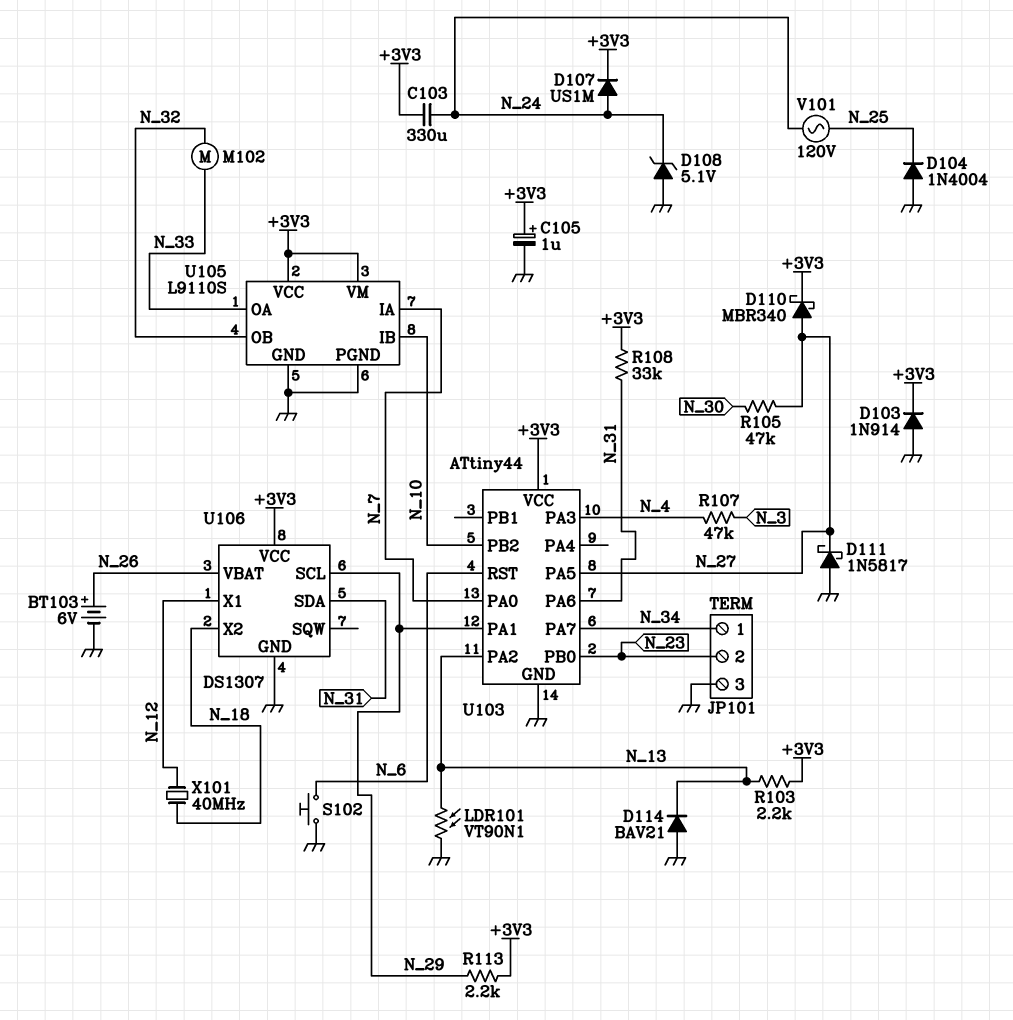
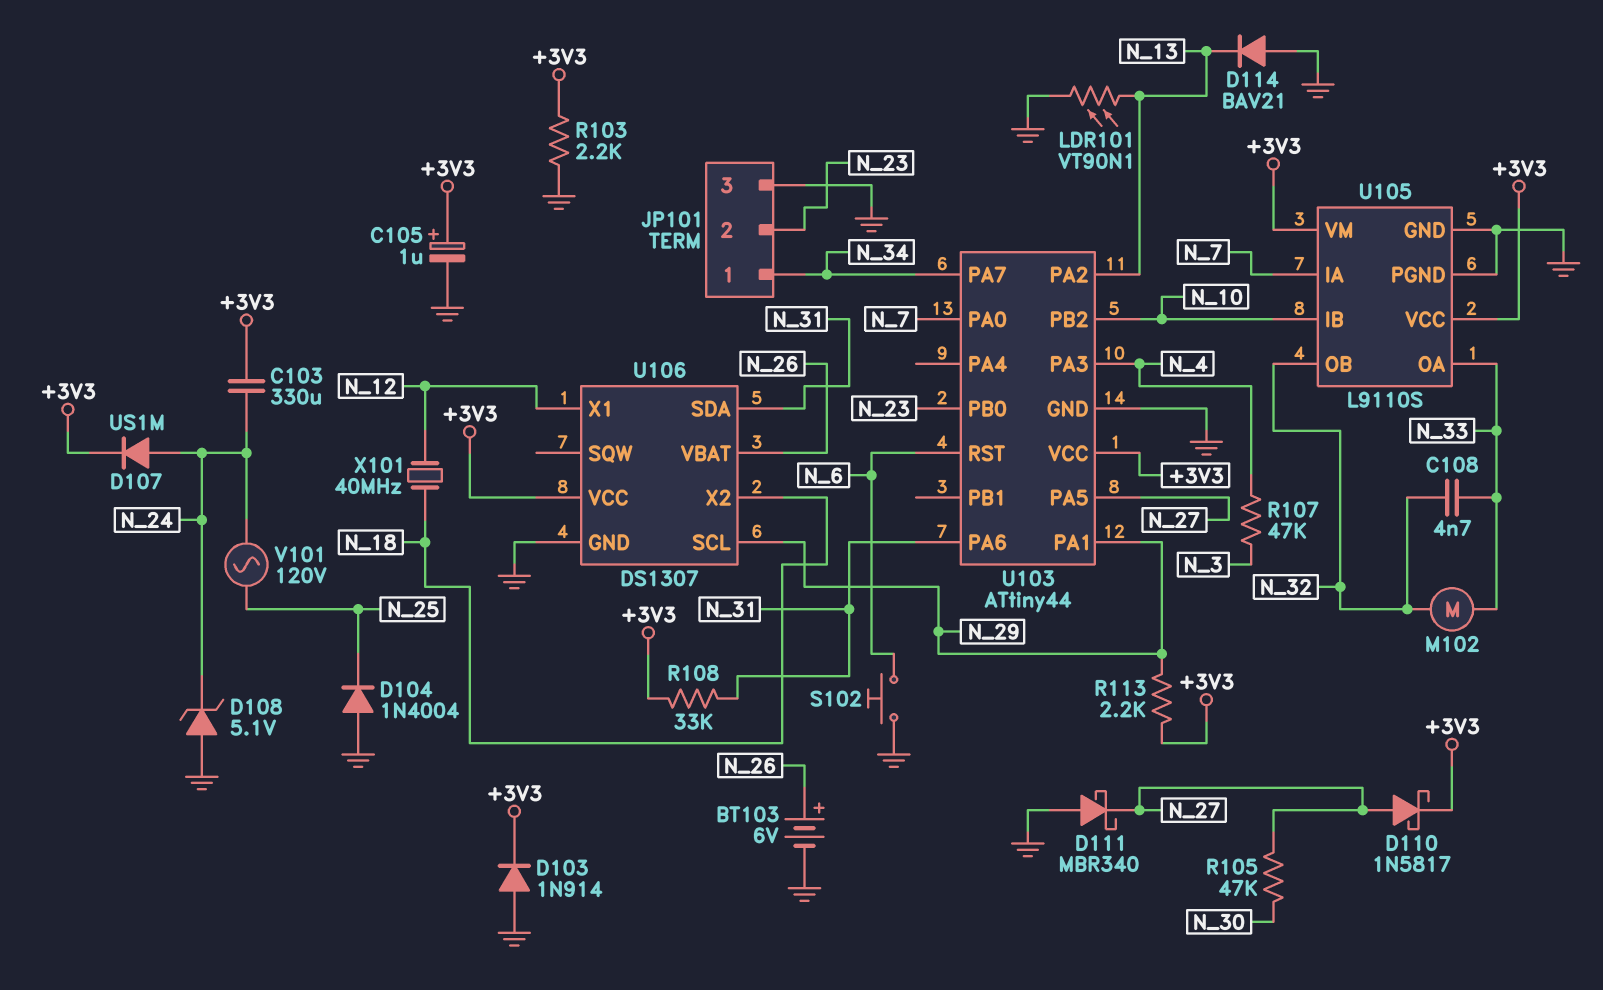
C108: none -> 4.7nF (N_32, N_33)
D110: schottky MBR340 (A N_27, K +3V3) -> schottky 1N5817 (A N_27, K +3V3)
D111: schottky 1N5817 (A GND, K N_27) -> schottky MBR340 (A GND, K N_27)
R103: 2.2k (+3V3, N_13) -> 2.2k (+3V3, GND)

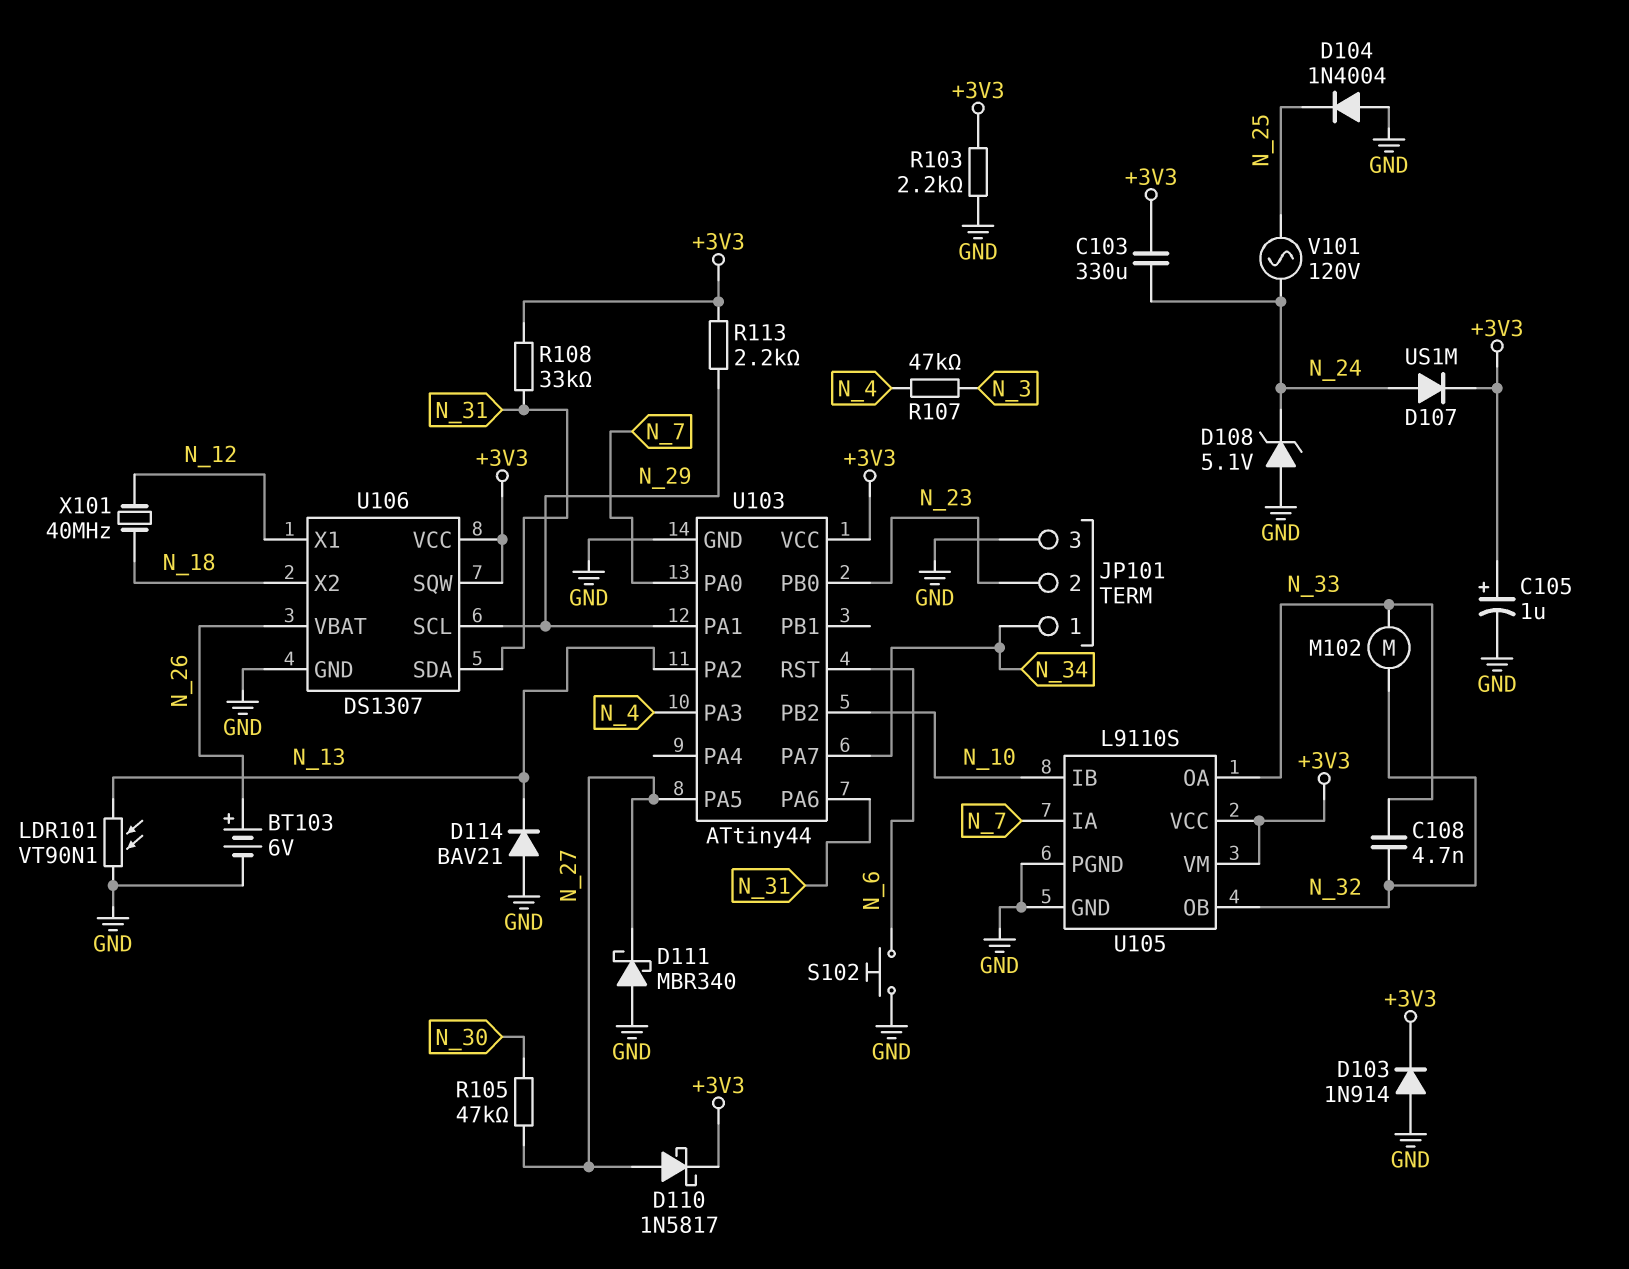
U106 pin SQW: none -> +3V3

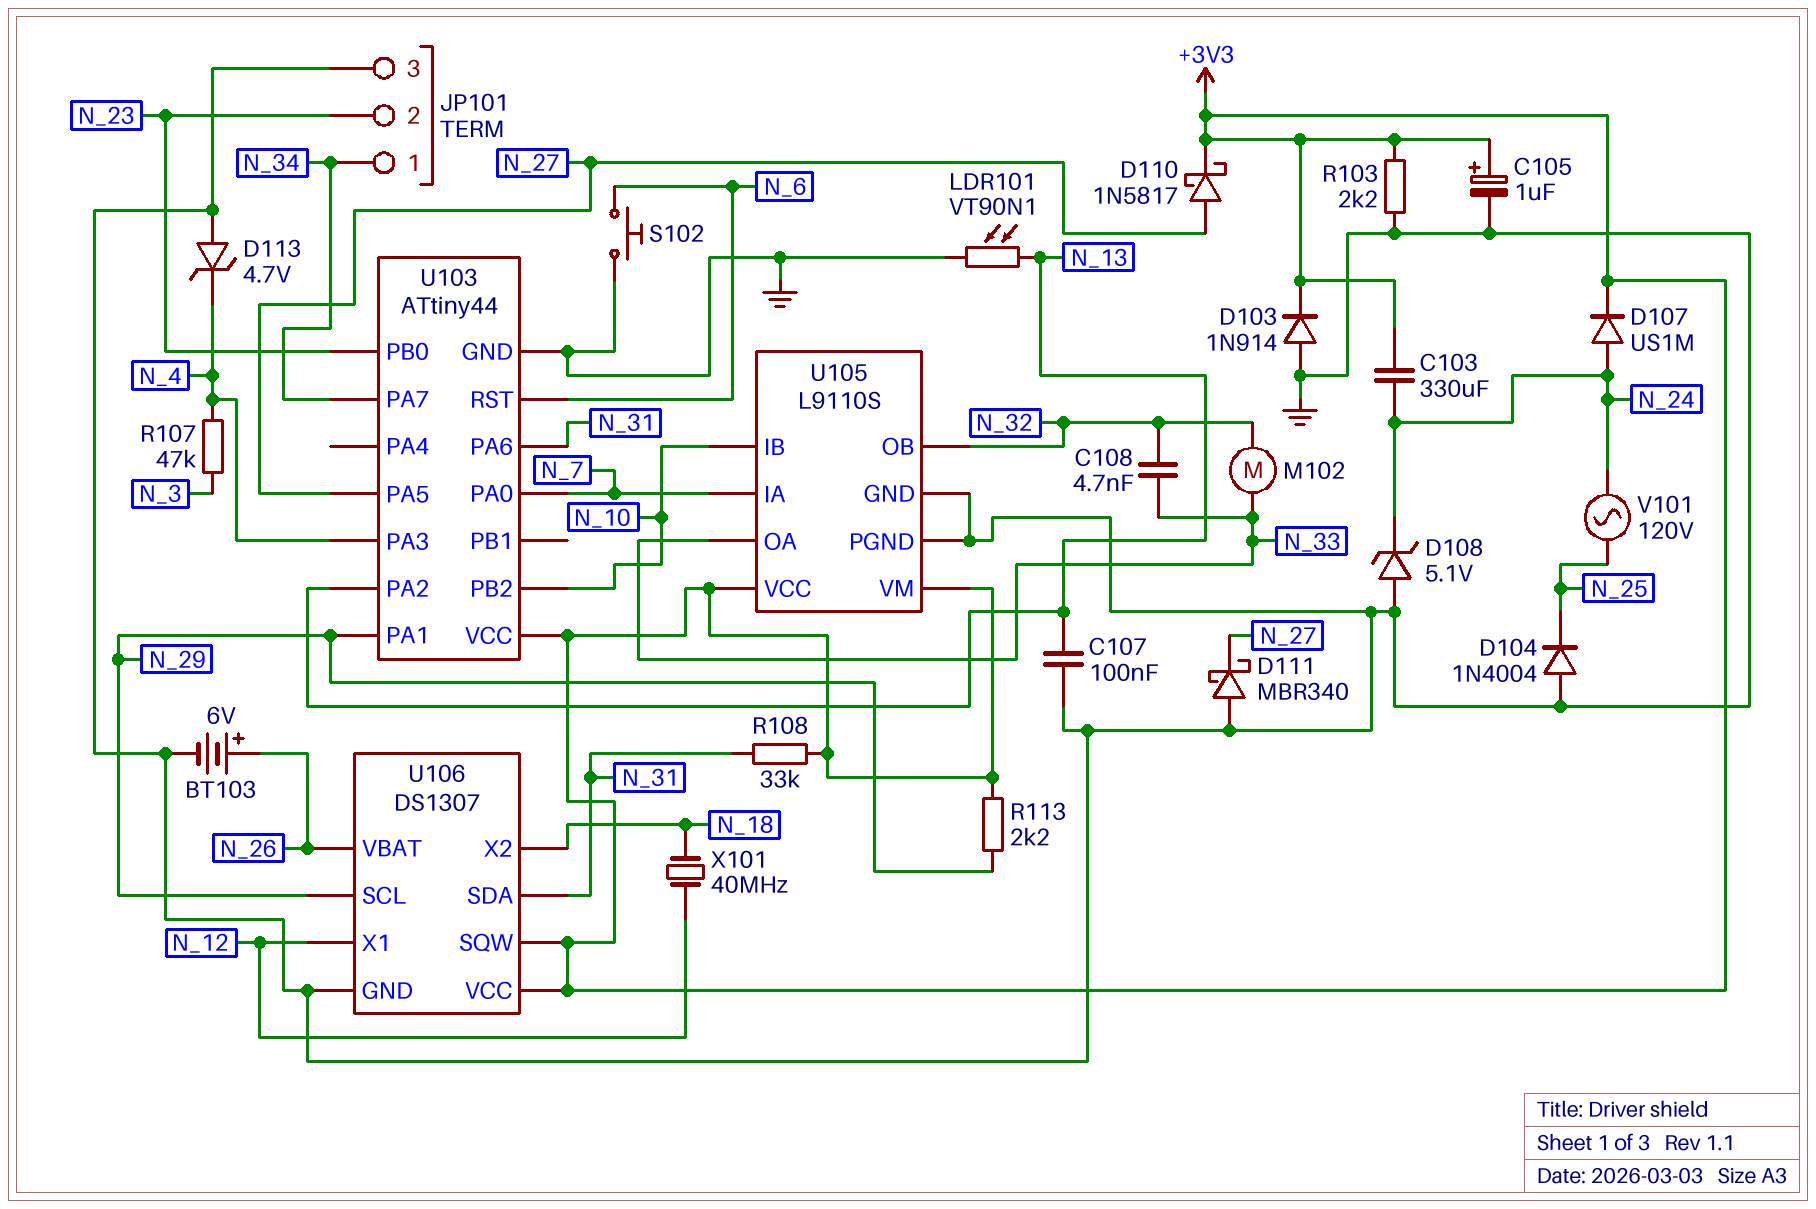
C107: none -> 100nF (GND, N_13)
D113: none -> zener 4.7V (A GND, K N_4)
D114: diode BAV21 (A GND, K N_13) -> none
R105: 47k (N_27, N_30) -> none

